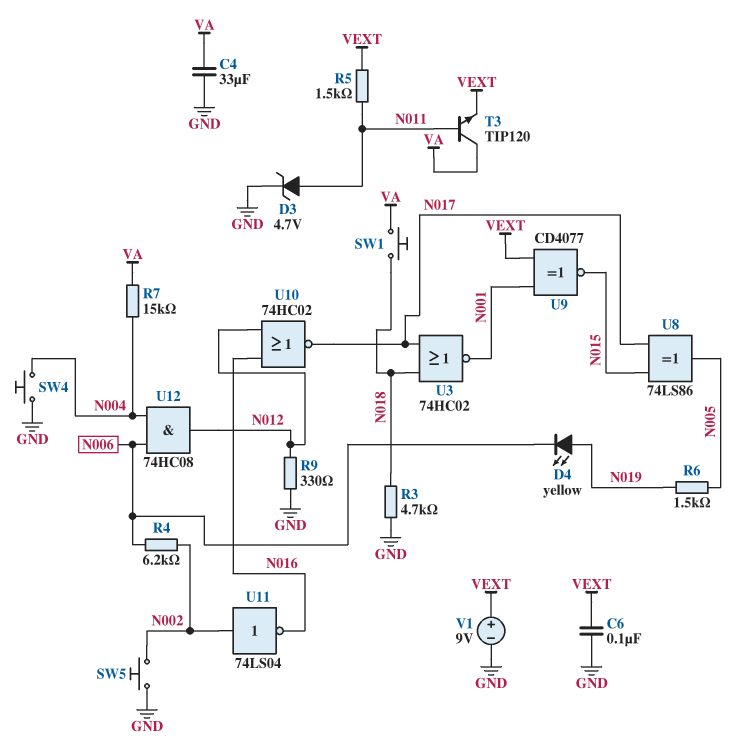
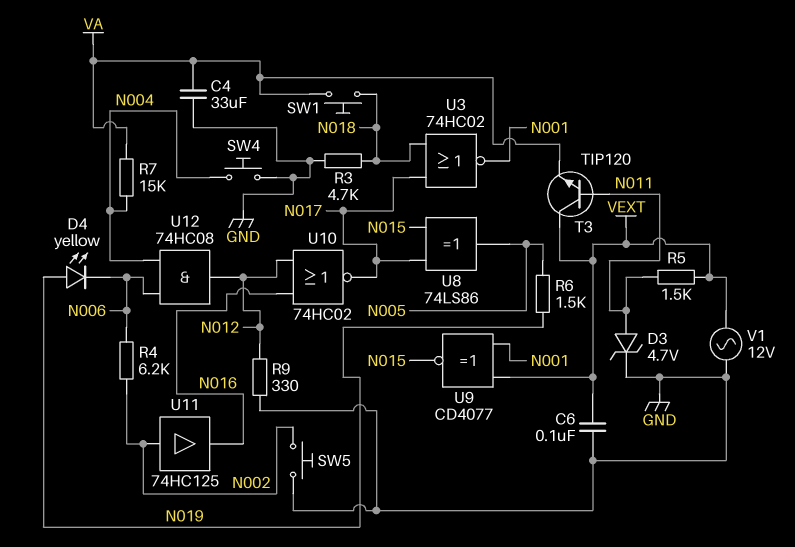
T3: NPN TIP120 (B N011, C VA, E VEXT) -> NPN TIP120 (B N011, C VEXT, E VA)
U11: NOT 74LS04 (in N002, out N016) -> buffer 74HC125 (in N002, out N016)
V1: 9V (plus VEXT, minus GND) -> AC 12V (GND, VEXT)

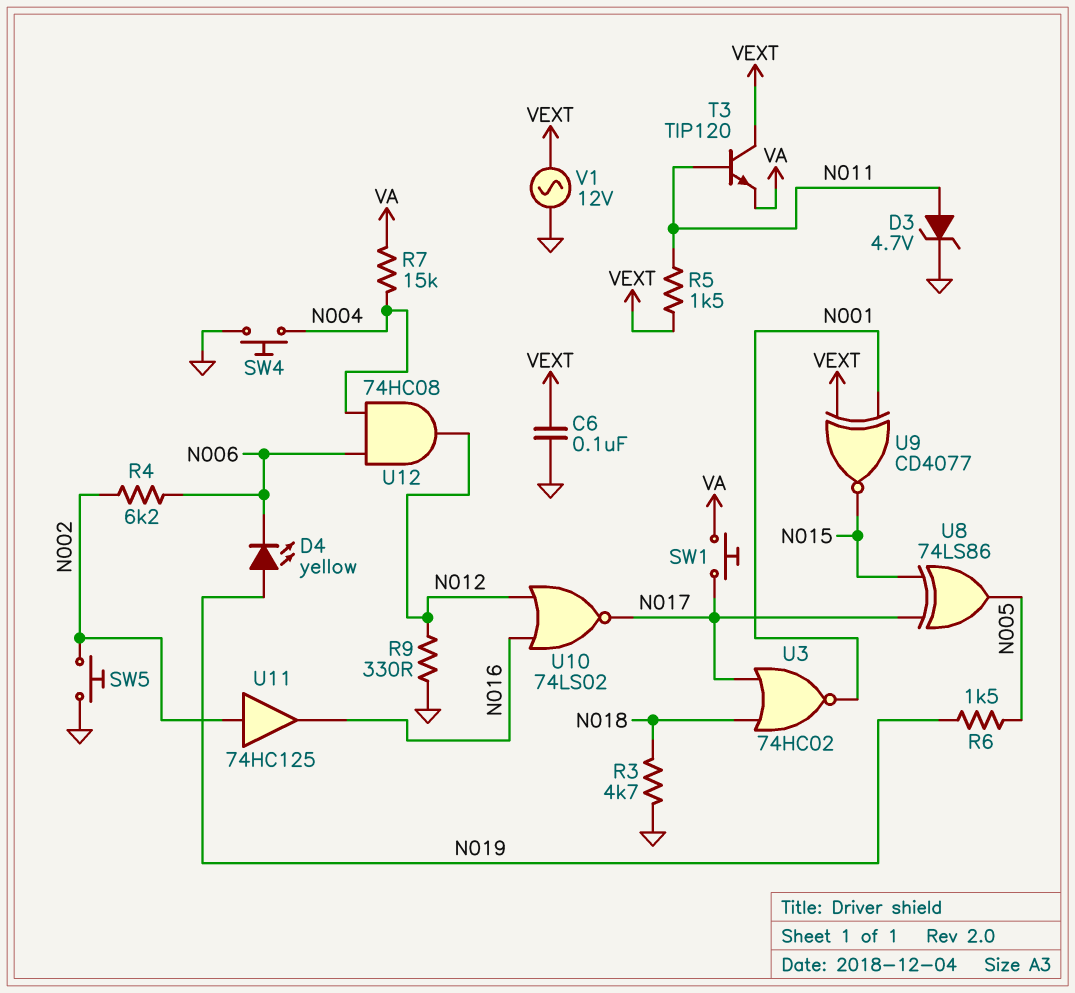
C4: 33uF (GND, VA) -> none
SW1: button (N018, VA) -> button (N017, VA)
U10: NOR 74HC02 (in N012, in N016, out N017) -> NOR 74LS02 (in N012, in N016, out N017)

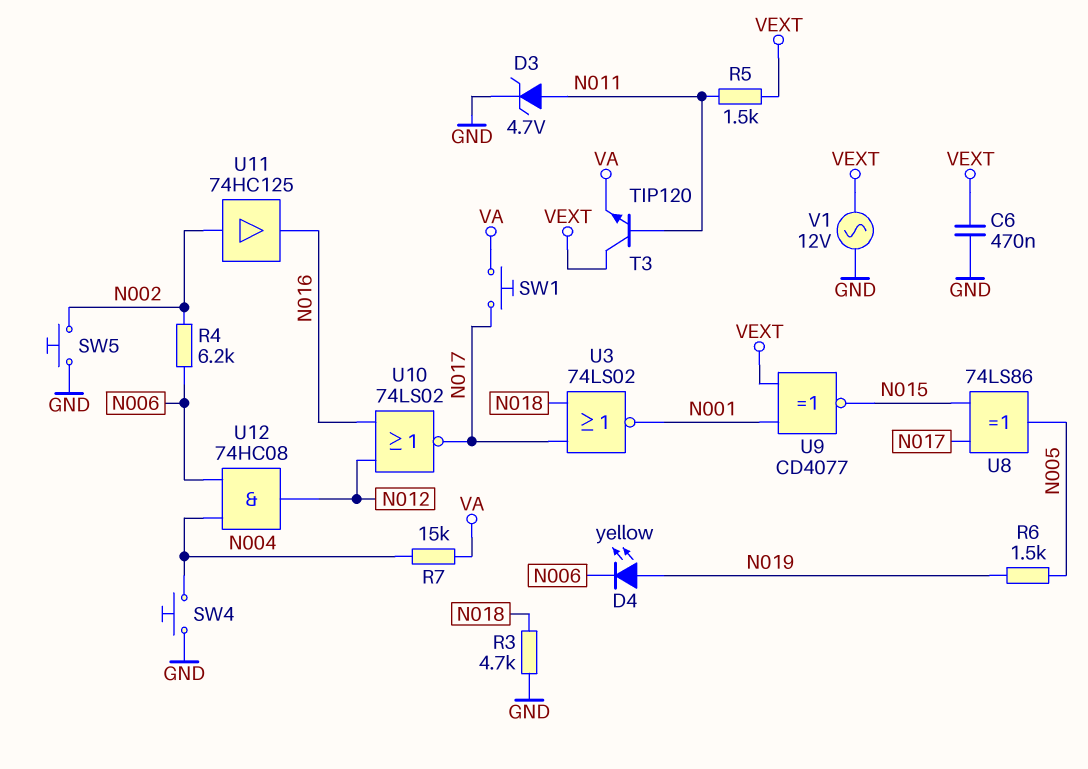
C6: 100nF (GND, VEXT) -> 470nF (GND, VEXT)
R9: 330 (GND, N012) -> none
U3: NOR 74HC02 (in N017, in N018, out N001) -> NOR 74LS02 (in N017, in N018, out N001)

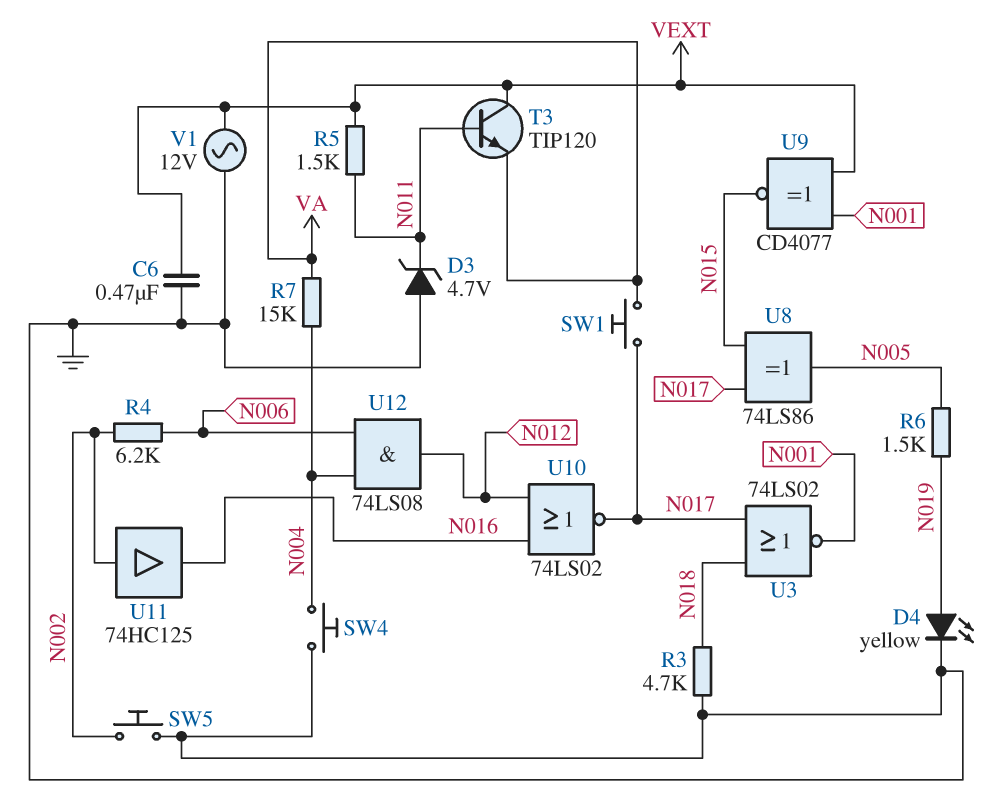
D3: zener 4.7V (A N011, K GND) -> zener 4.7V (A GND, K N011)
D4: LED yellow (A N019, K N006) -> LED yellow (A N019, K GND)
U12: AND 74HC08 (in N004, in N006, out N012) -> AND 74LS08 (in N004, in N006, out N012)

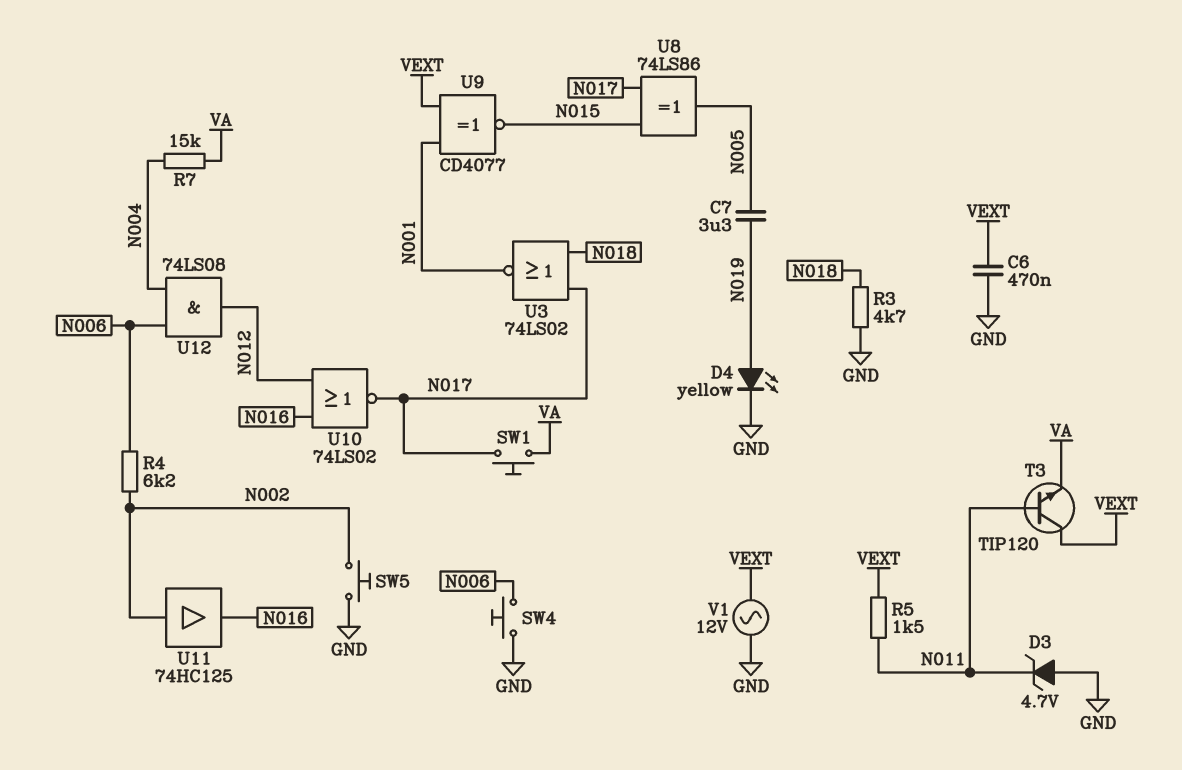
C7: none -> 3.3uF (N005, N019)
R6: 1.5k (N005, N019) -> none
SW4: button (GND, N004) -> button (GND, N006)

